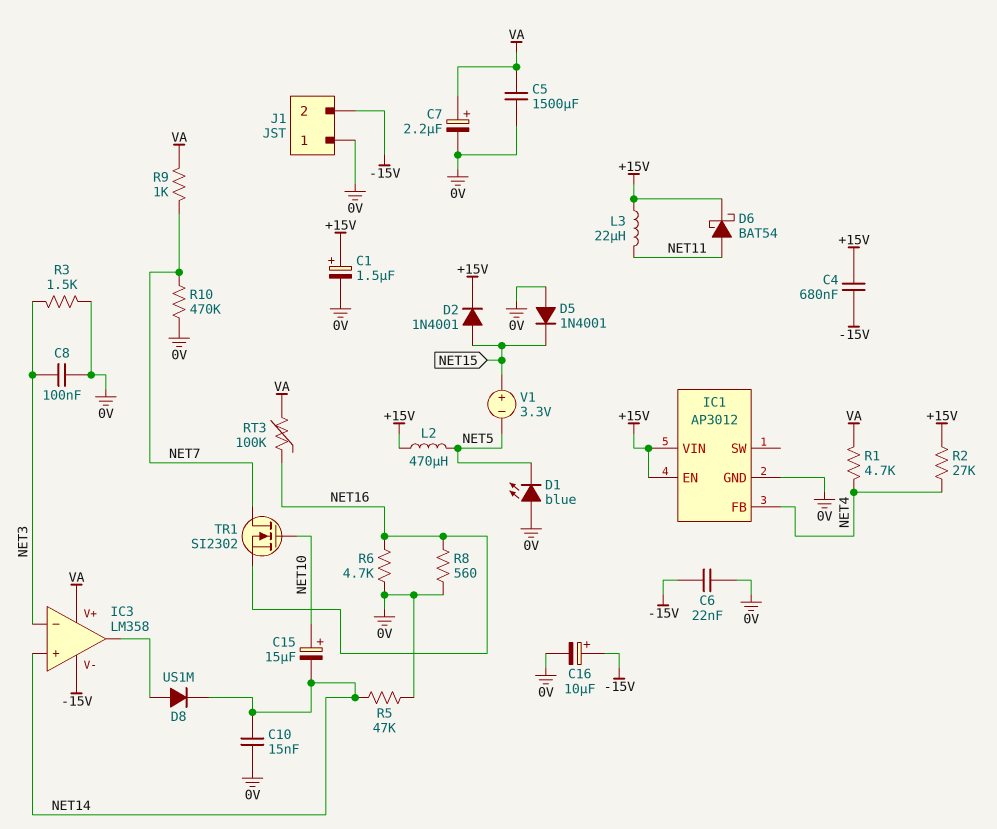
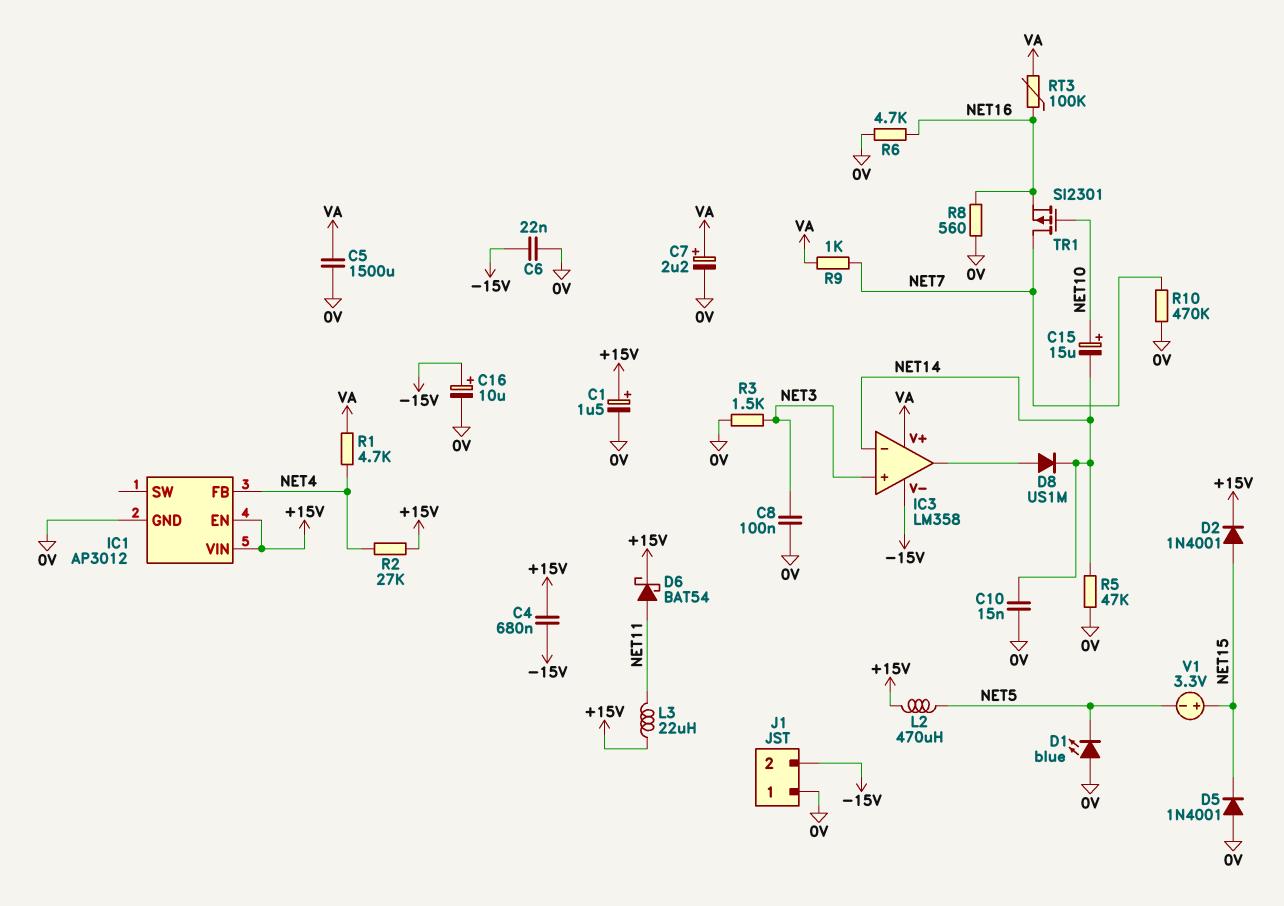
IC3 pin in+: NET14 -> NET3
IC3 pin in-: NET3 -> NET14
TR1: NMOS SI2302 (G NET10, D NET7, S NET16) -> PMOS SI2301 (G NET10, D NET7, S NET16)

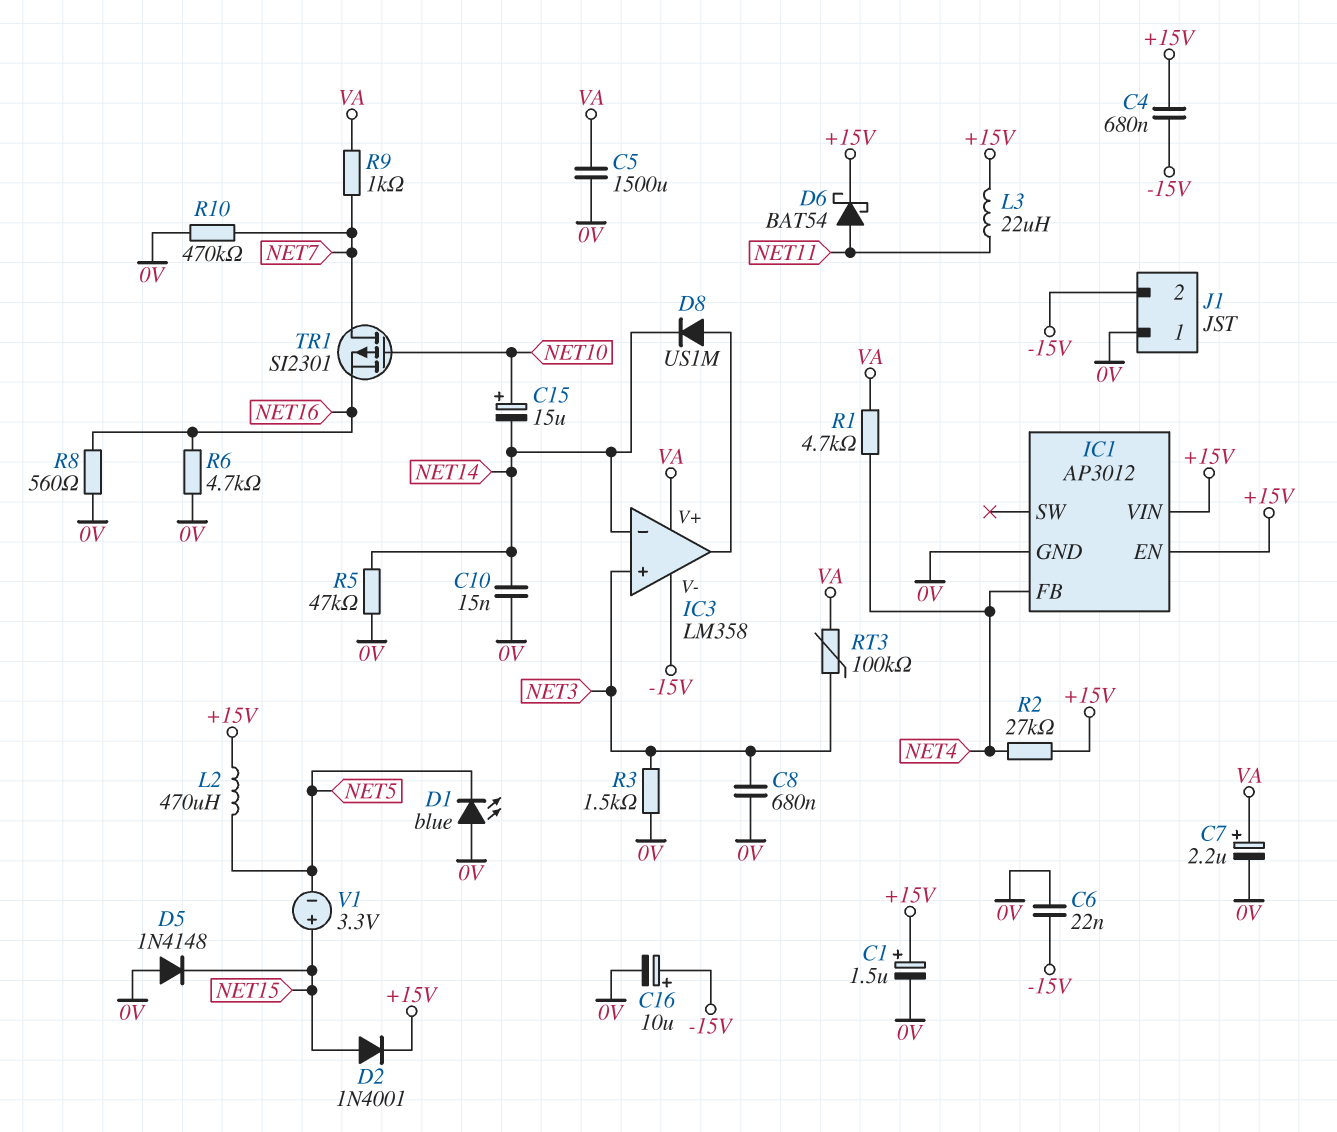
C8: 100nF (0V, NET3) -> 680nF (0V, NET3)
D5: diode 1N4001 (A 0V, K NET15) -> diode 1N4148 (A 0V, K NET15)
RT3: 100k (NET16, VA) -> 100k (NET3, VA)

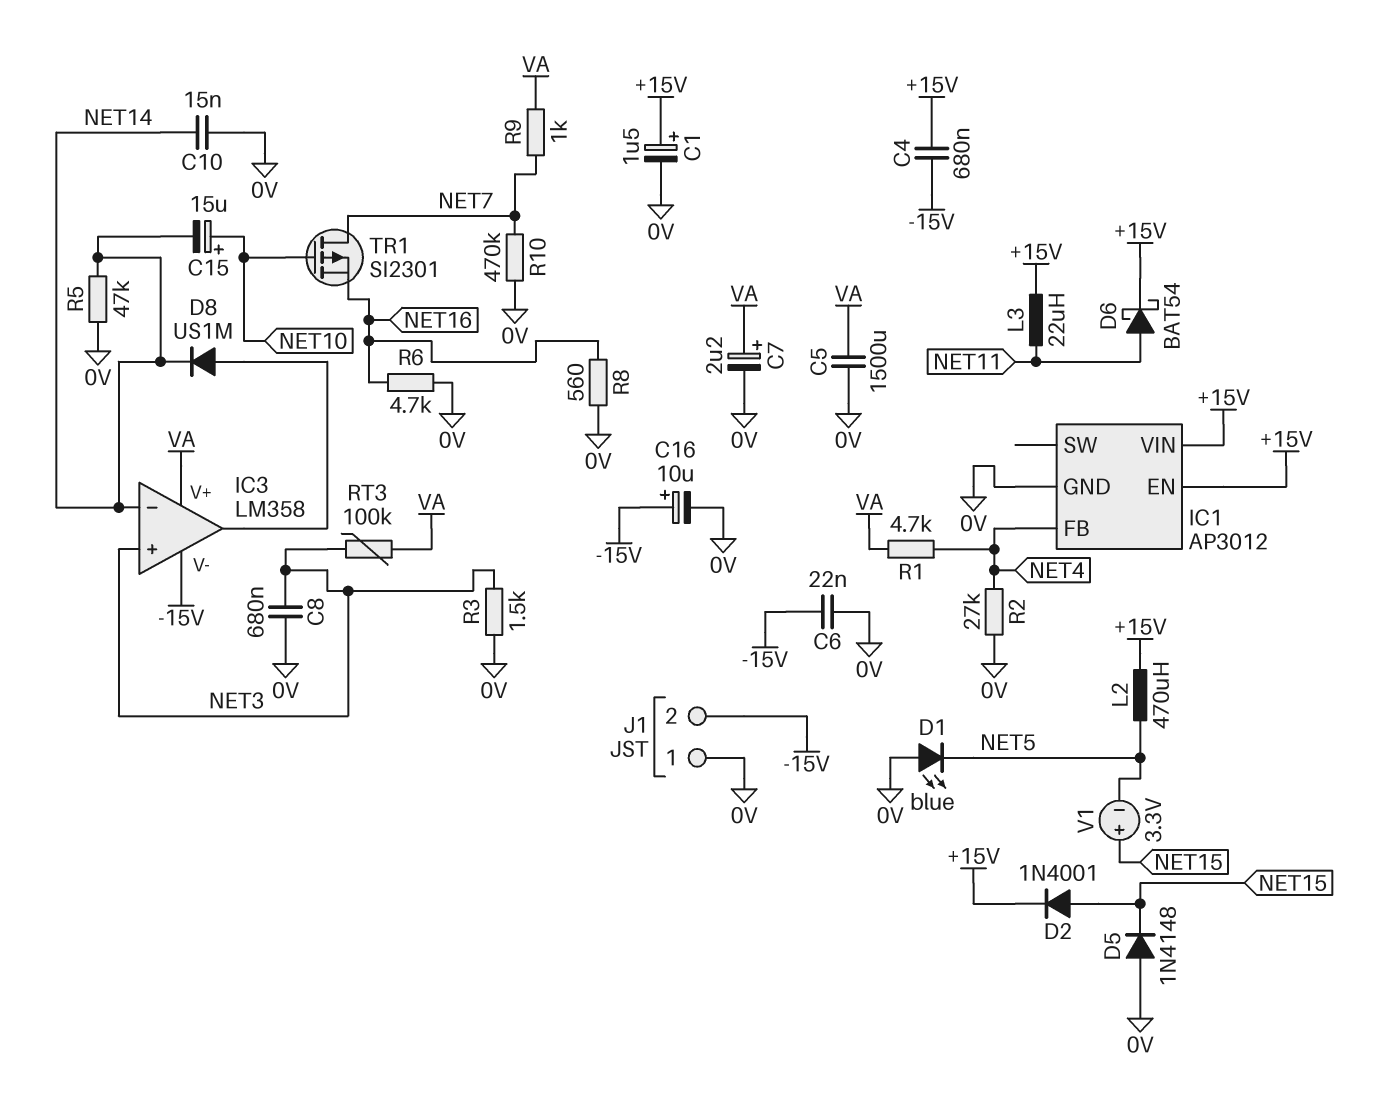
R2: 27k (+15V, NET4) -> 27k (0V, NET4)

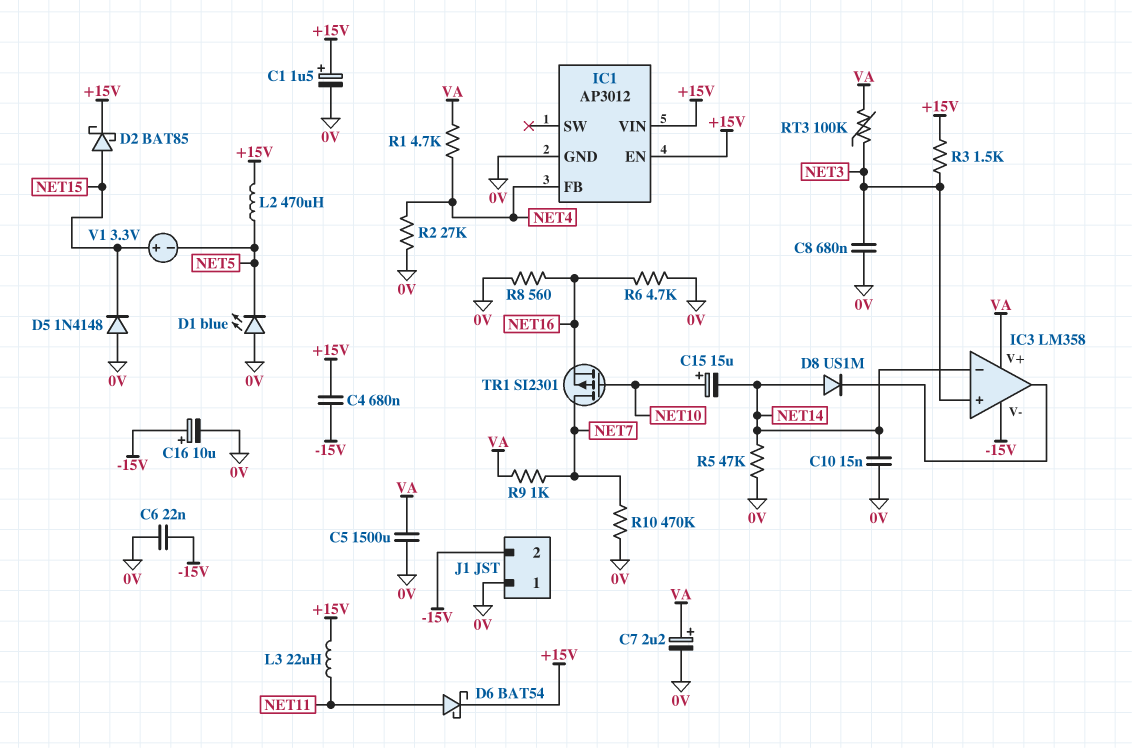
D2: diode 1N4001 (A NET15, K +15V) -> schottky BAT85 (A NET15, K +15V)
D8: diode US1M (A IC3/out, K NET14) -> diode US1M (A NET14, K IC3/out)
R3: 1.5k (0V, NET3) -> 1.5k (+15V, NET3)

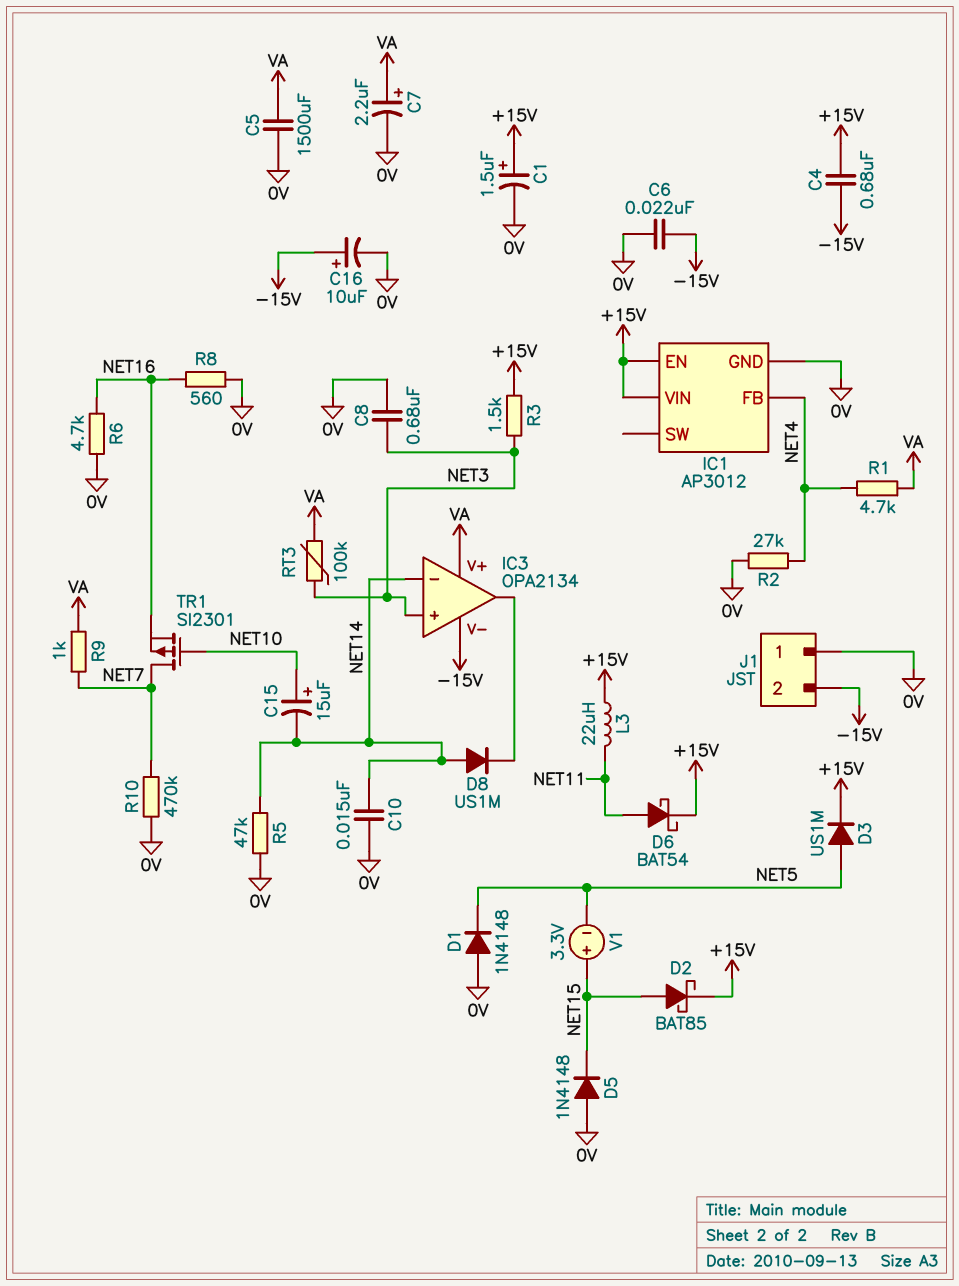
D1: LED blue (A 0V, K NET5) -> diode 1N4148 (A 0V, K NET5)
D3: none -> diode US1M (A NET5, K +15V)
IC3: LM358 -> OPA2134
L2: 470uH (+15V, NET5) -> none

